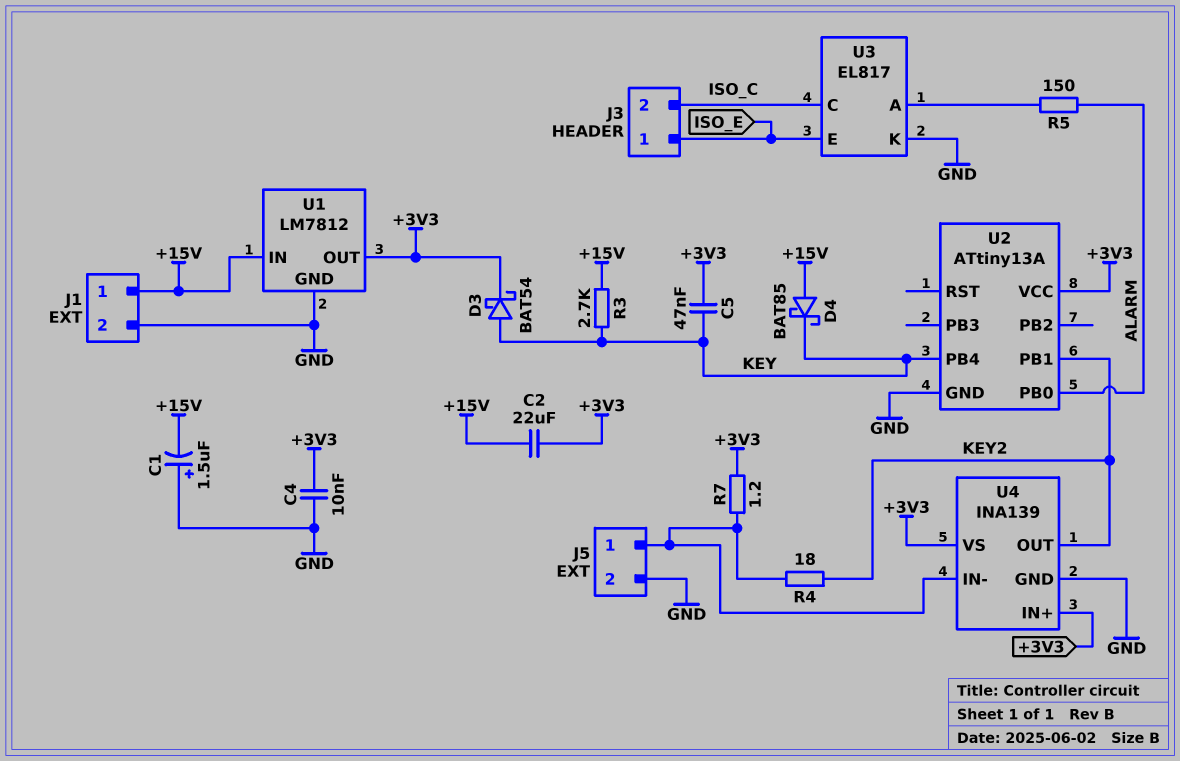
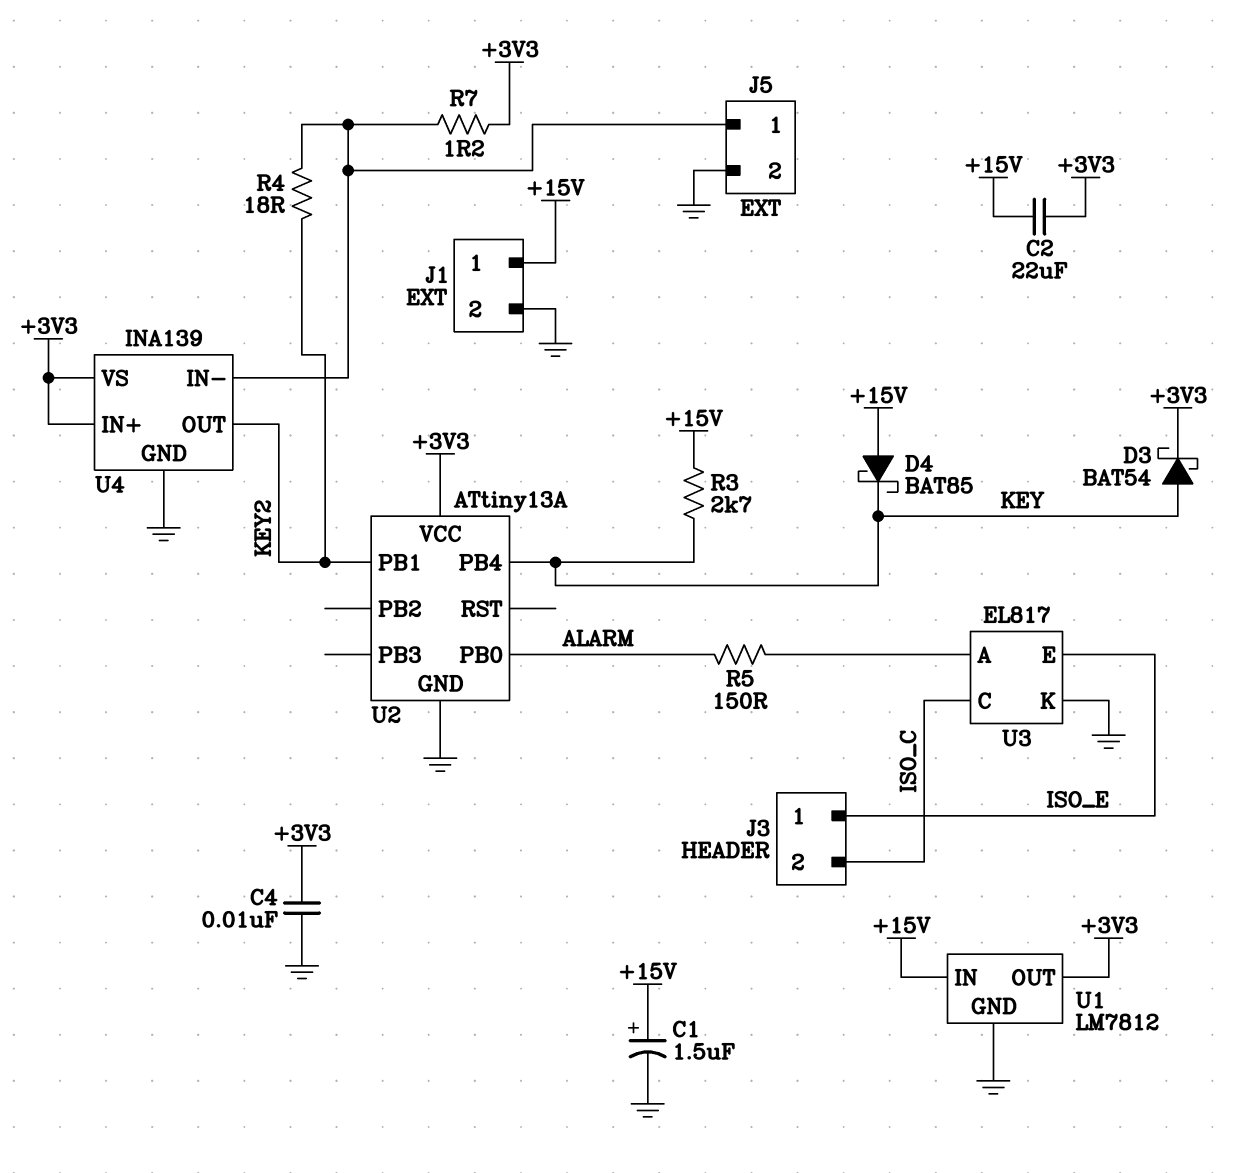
C1: 1.5uF (plus GND, minus +15V) -> 1.5uF (plus +15V, minus GND)
C5: 47nF (+3V3, KEY) -> none

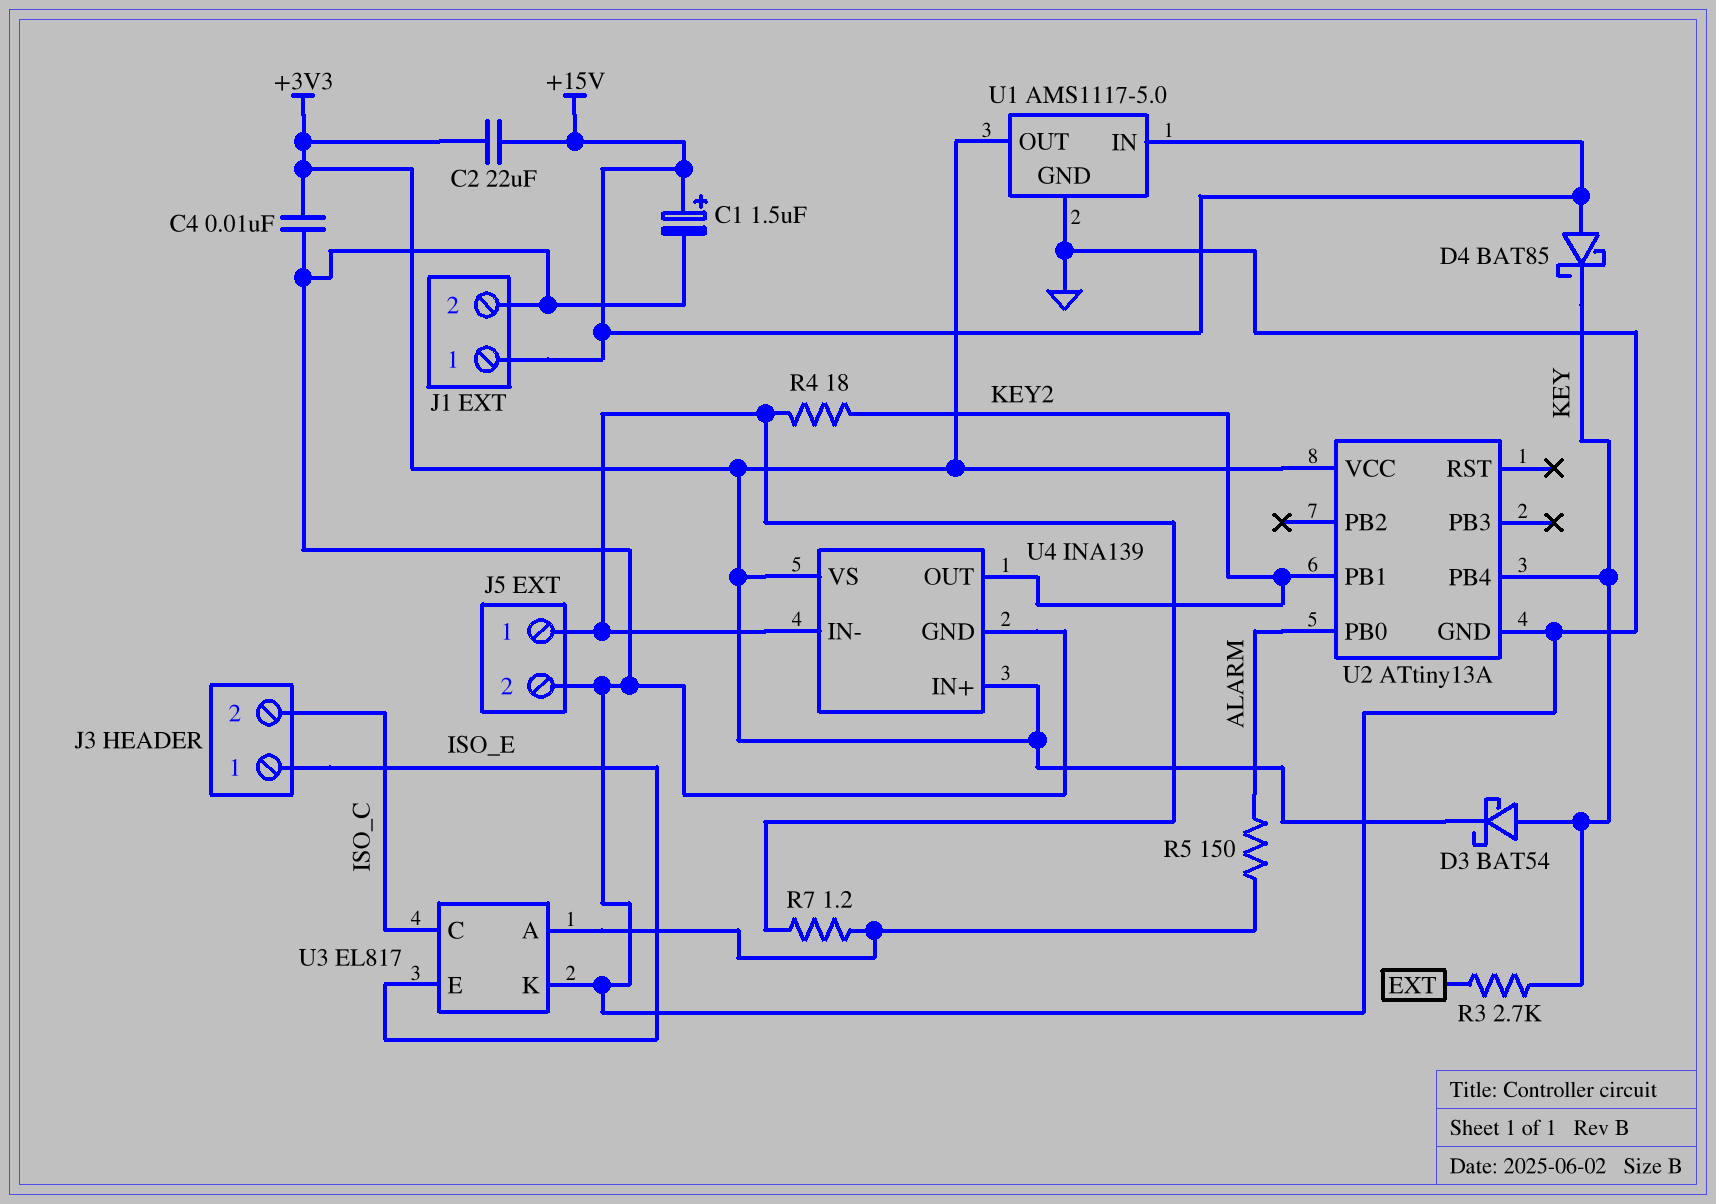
R3: 2.7k (+15V, KEY) -> 2.7k (EXT, KEY)
R7: 1.2 (+3V3, J5/1) -> 1.2 (J5/1, U3/A)
U1: LM7812 -> AMS1117-5.0

